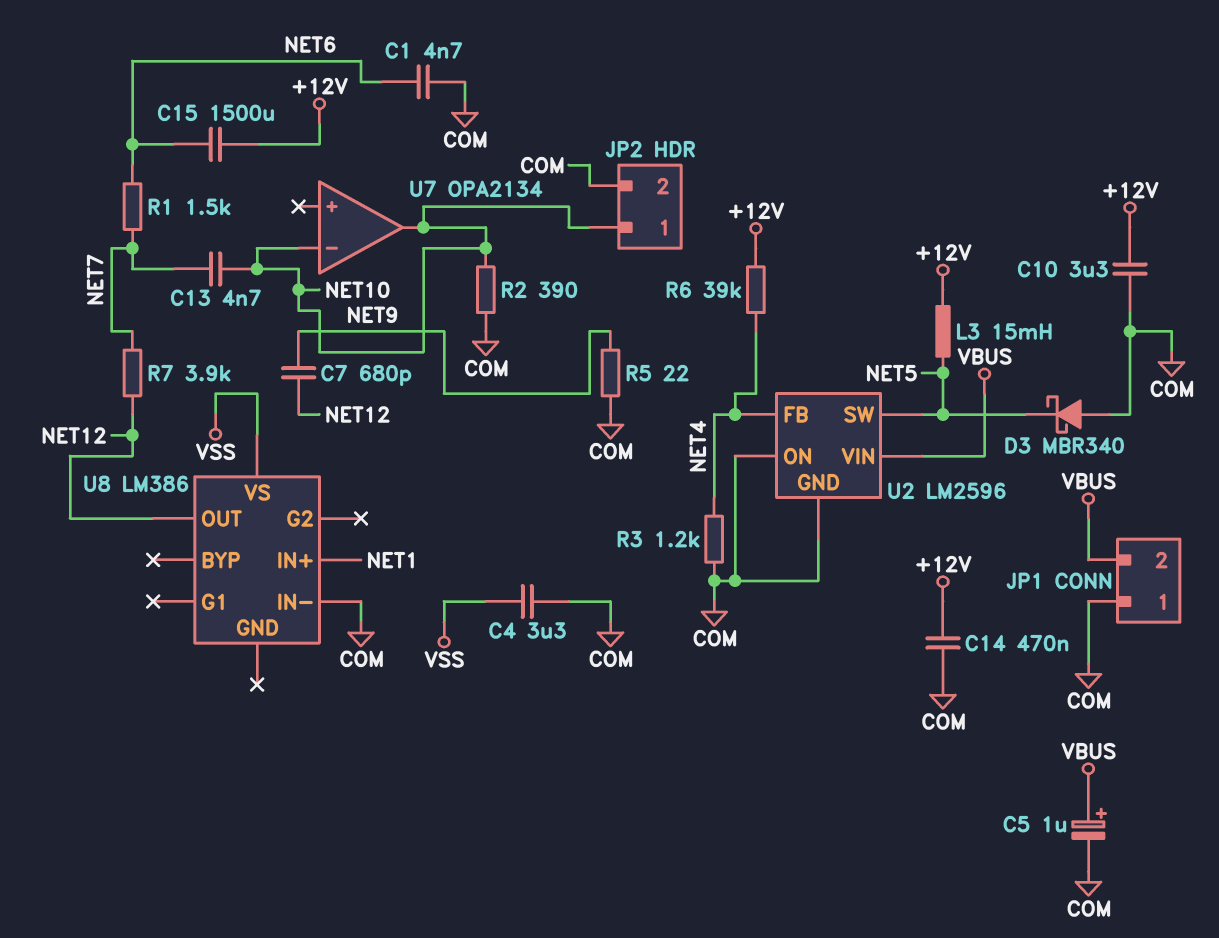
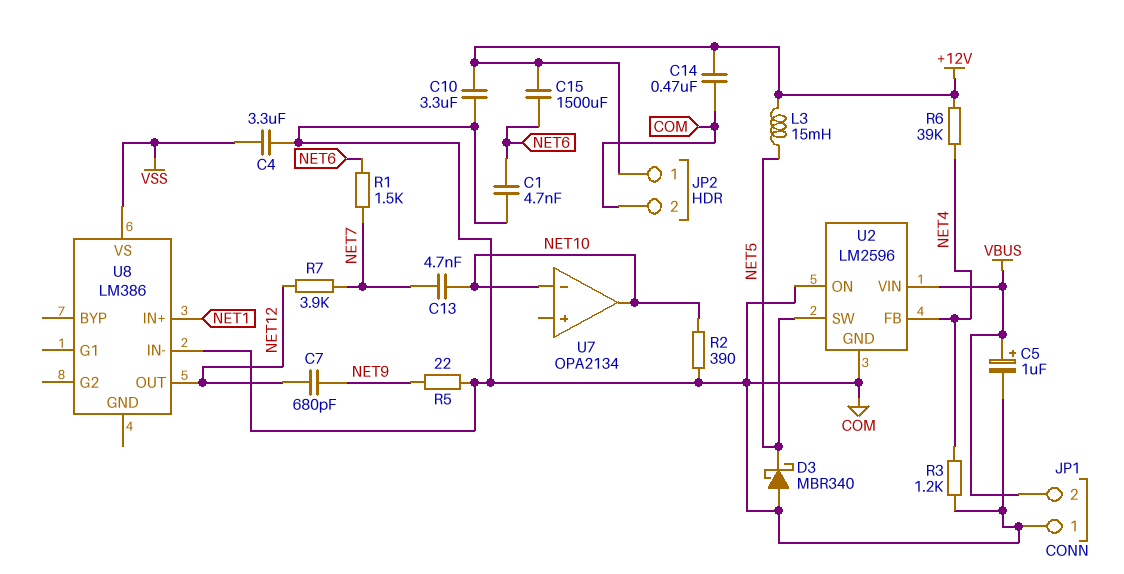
JP2 pin 1: NET10 -> +12V

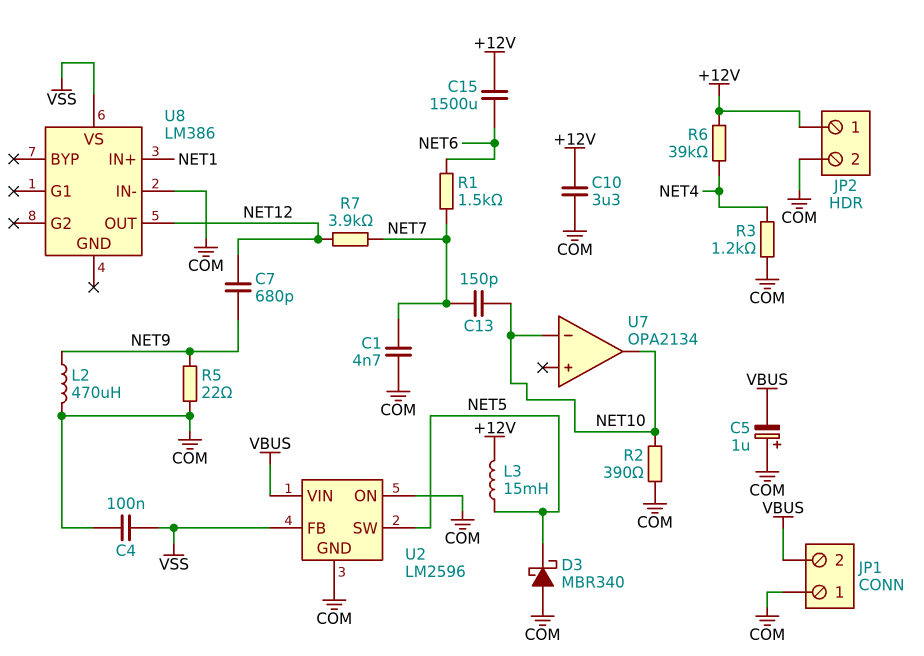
C1: 4.7nF (COM, NET6) -> 4.7nF (COM, NET7)
C4: 3.3uF (COM, VSS) -> 100nF (COM, VSS)
C5: 1uF (plus VBUS, minus COM) -> 1uF (plus COM, minus VBUS)
C13: 4.7nF (NET7, NET10) -> 150pF (NET7, NET10)
C14: 470nF (+12V, COM) -> none
L2: none -> 470uH (COM, NET9)
U2 pin FB: NET4 -> VSS

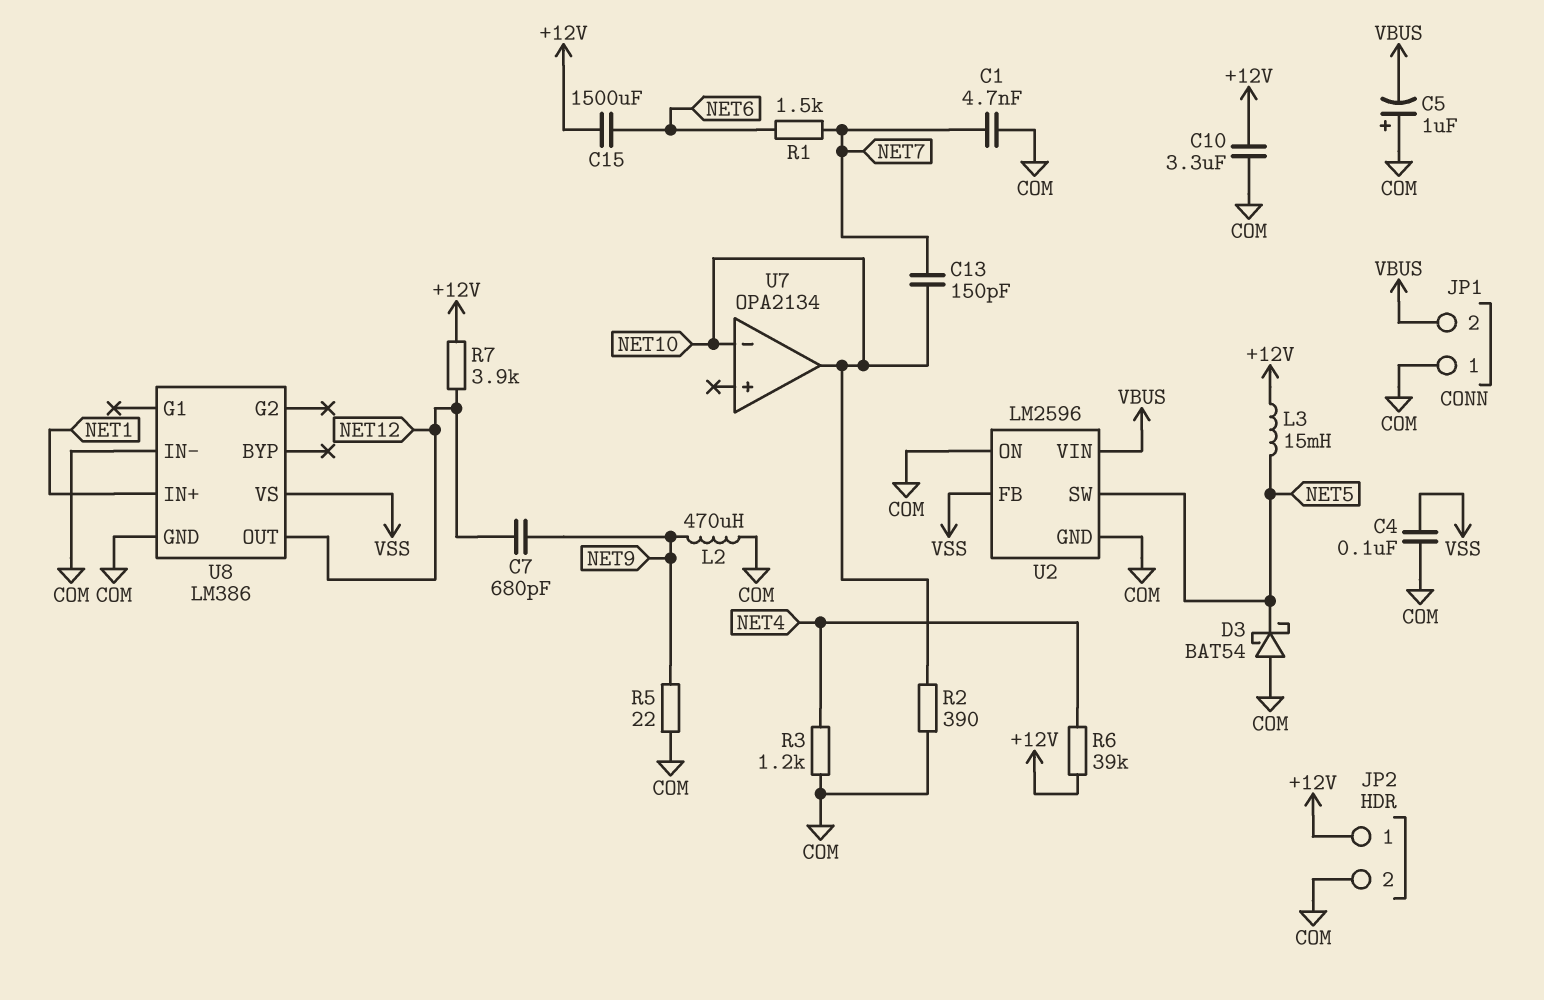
D3: schottky MBR340 (A COM, K NET5) -> schottky BAT54 (A COM, K NET5)
R7: 3.9k (NET7, NET12) -> 3.9k (+12V, NET12)
U8 pin GND: none -> COM

